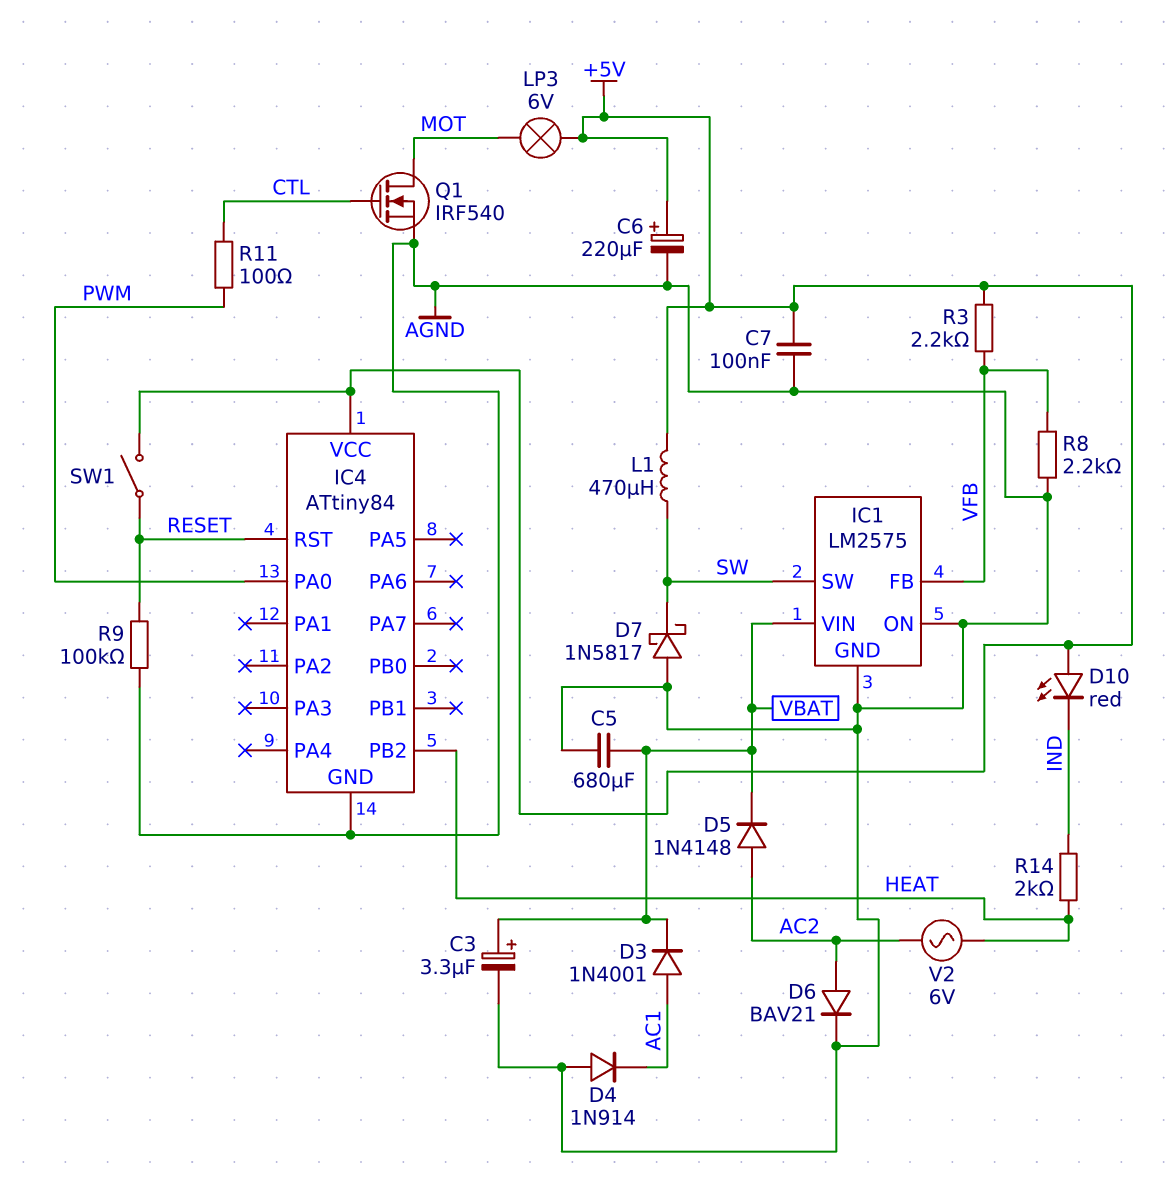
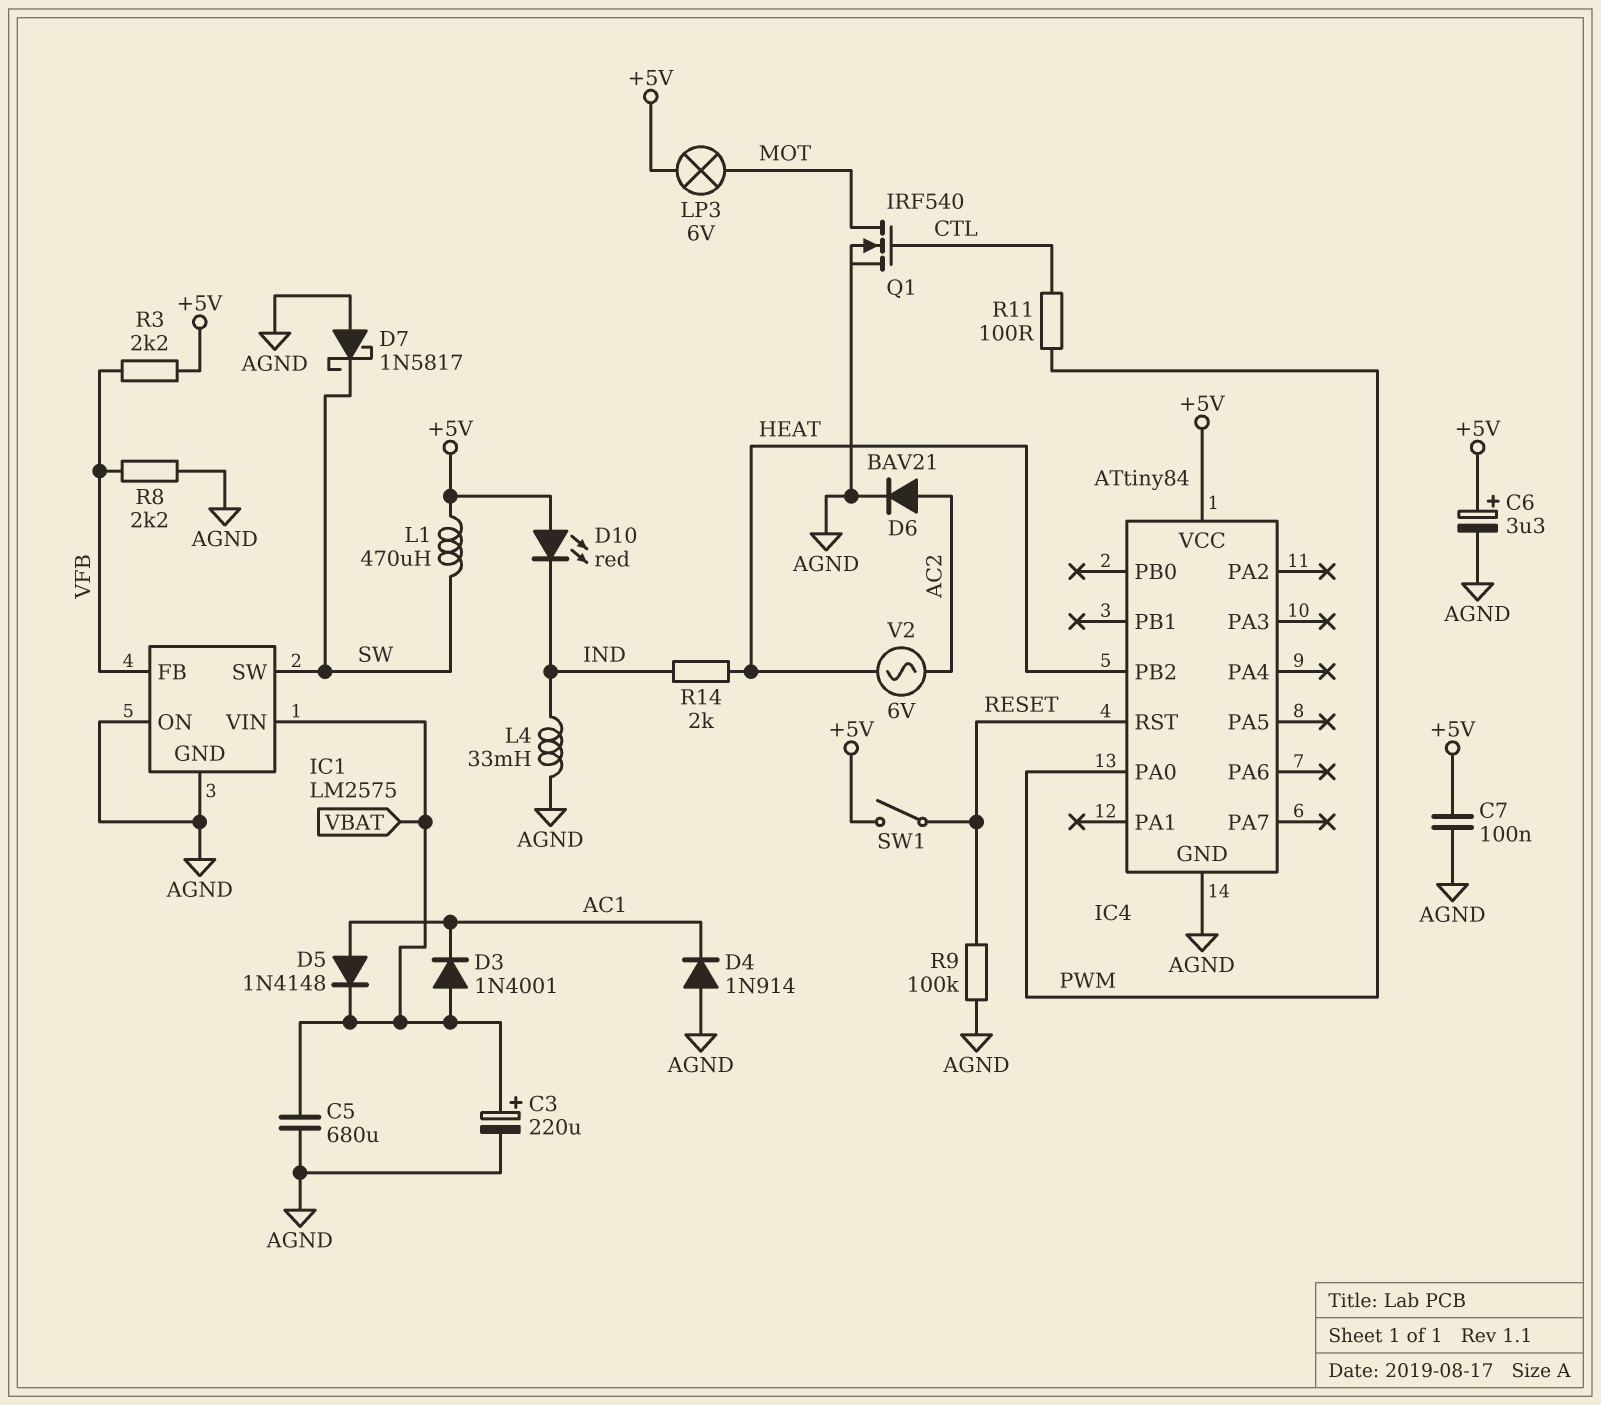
C3: 3.3uF (plus VBAT, minus AGND) -> 220uF (plus VBAT, minus AGND)
C6: 220uF (plus +5V, minus AGND) -> 3.3uF (plus +5V, minus AGND)
D3: diode 1N4001 (A AC1, K VBAT) -> diode 1N4001 (A VBAT, K AC1)
D5: diode 1N4148 (A AC2, K VBAT) -> diode 1N4148 (A AC1, K VBAT)
L4: none -> 33mH (AGND, IND)

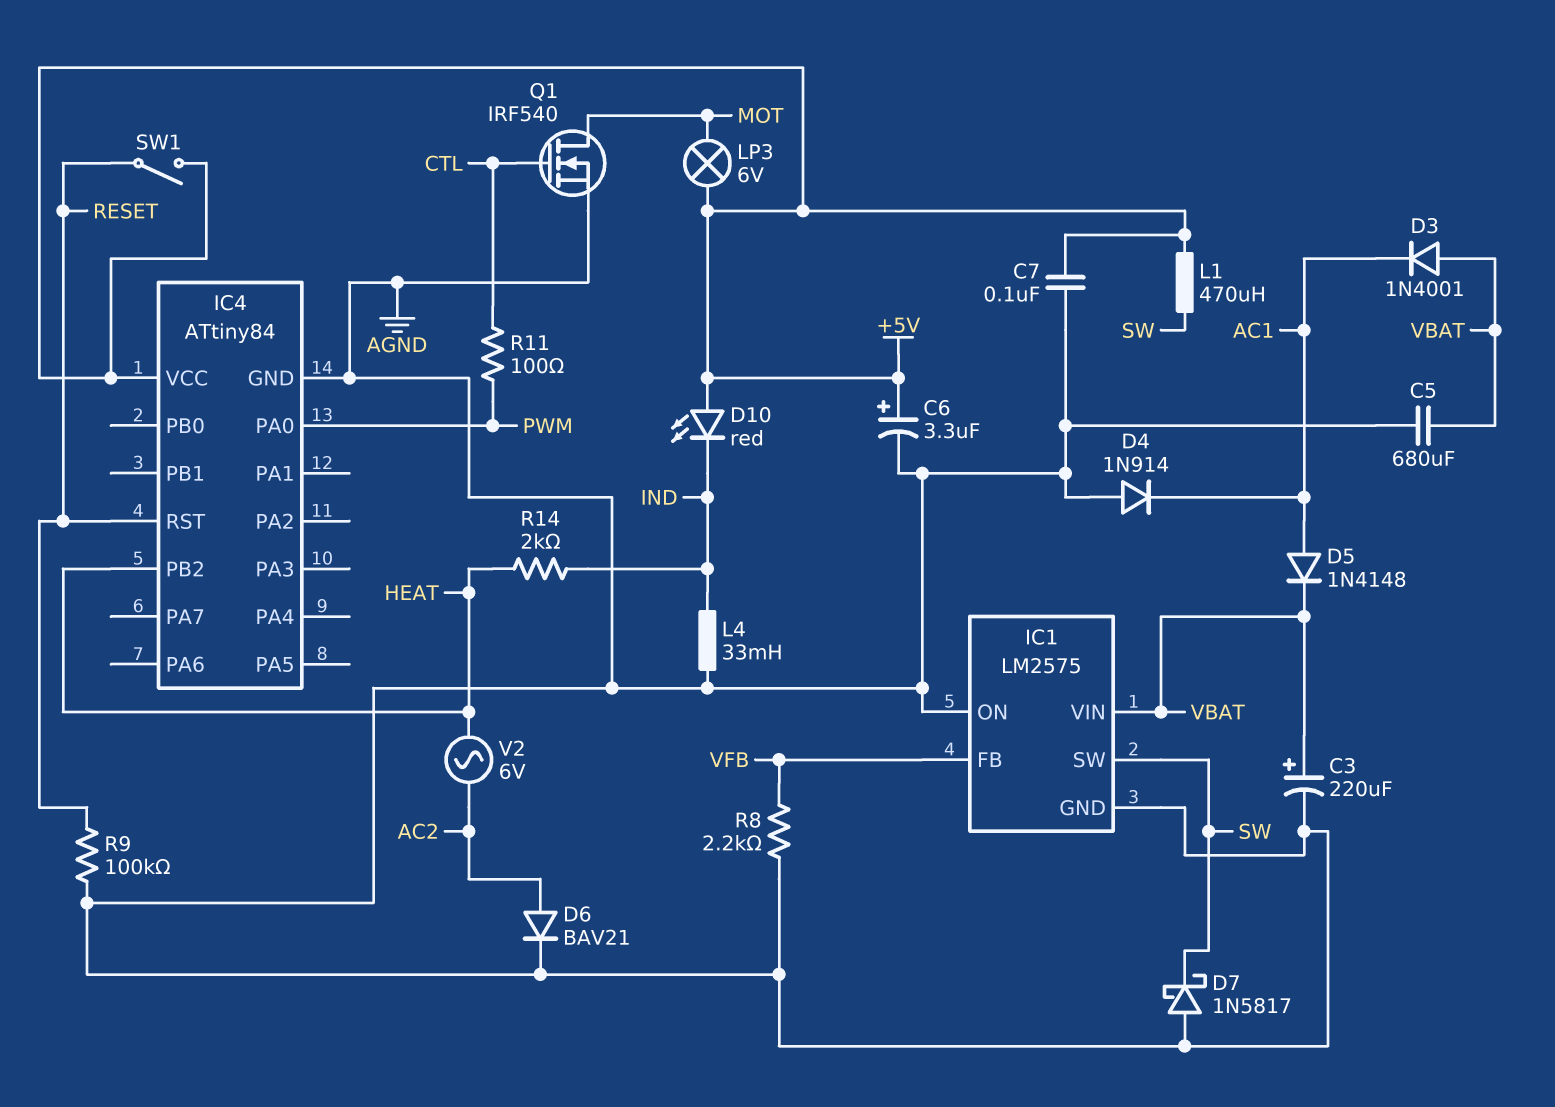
R3: 2.2k (+5V, VFB) -> none

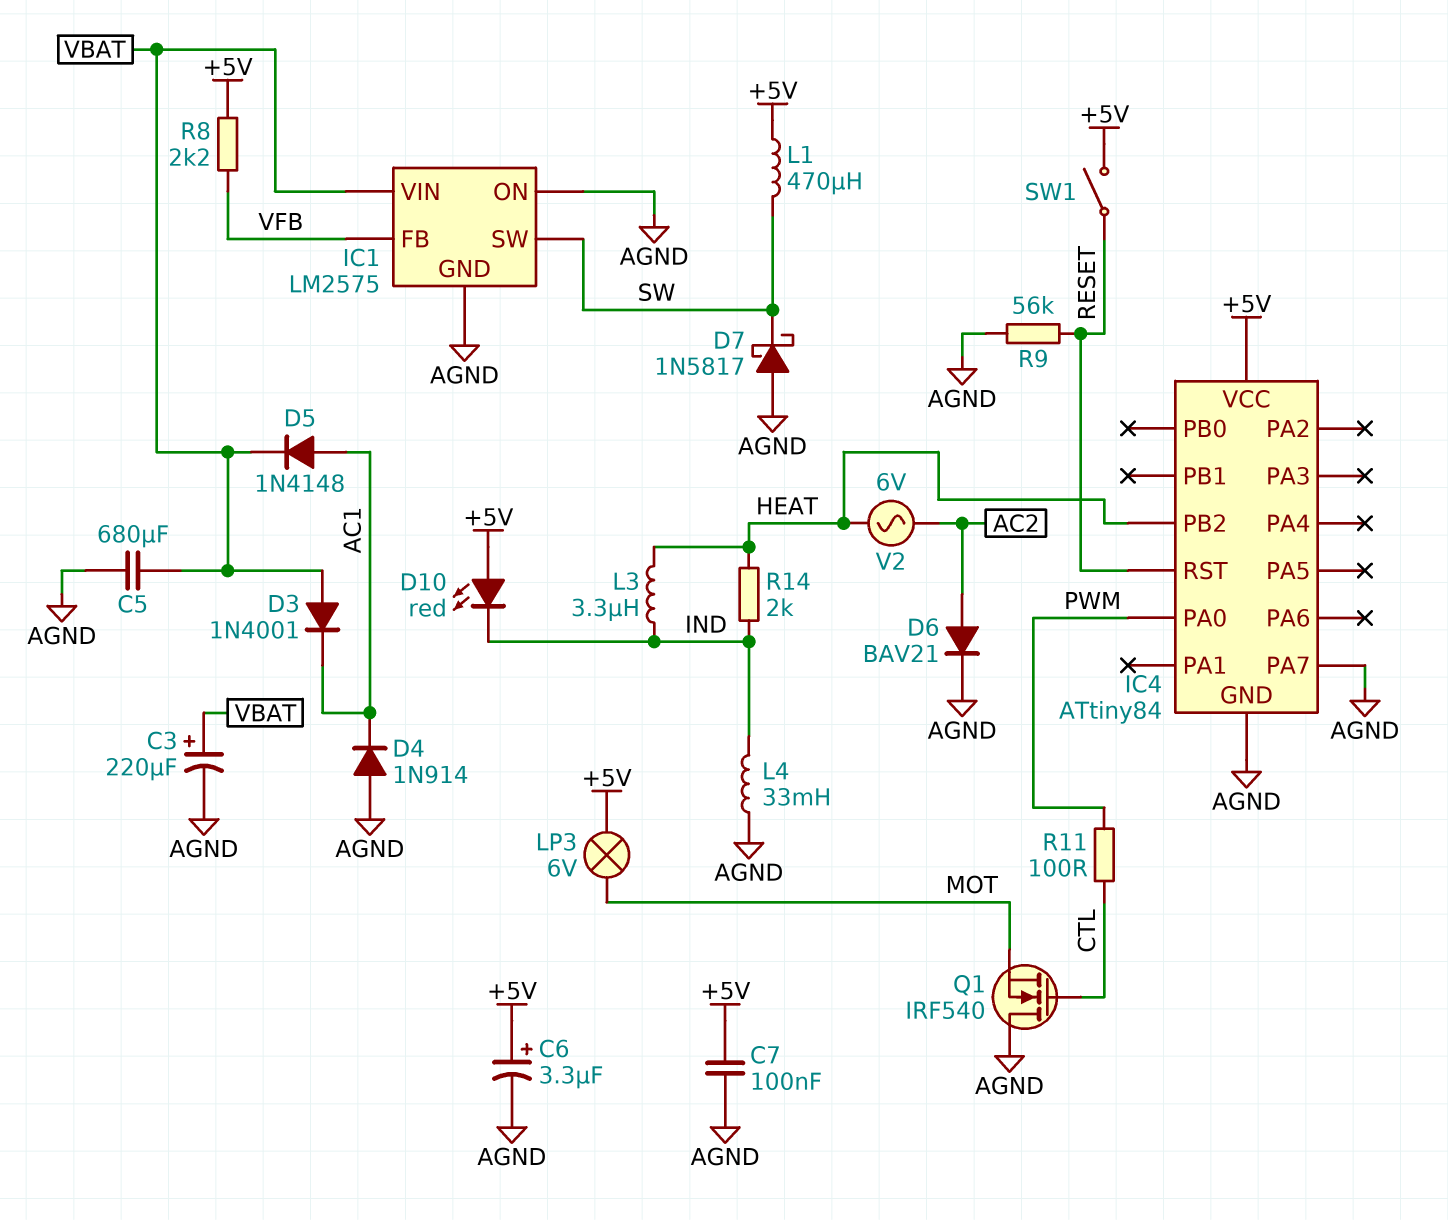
IC4 pin PA7: none -> AGND
L3: none -> 3.3uH (HEAT, IND)
Q1: NMOS IRF540 (G CTL, D MOT, S AGND) -> NMOS IRF540 (G CTL, D AGND, S MOT)
R8: 2.2k (AGND, VFB) -> 2.2k (+5V, VFB)
R9: 100k (AGND, RESET) -> 56k (AGND, RESET)

